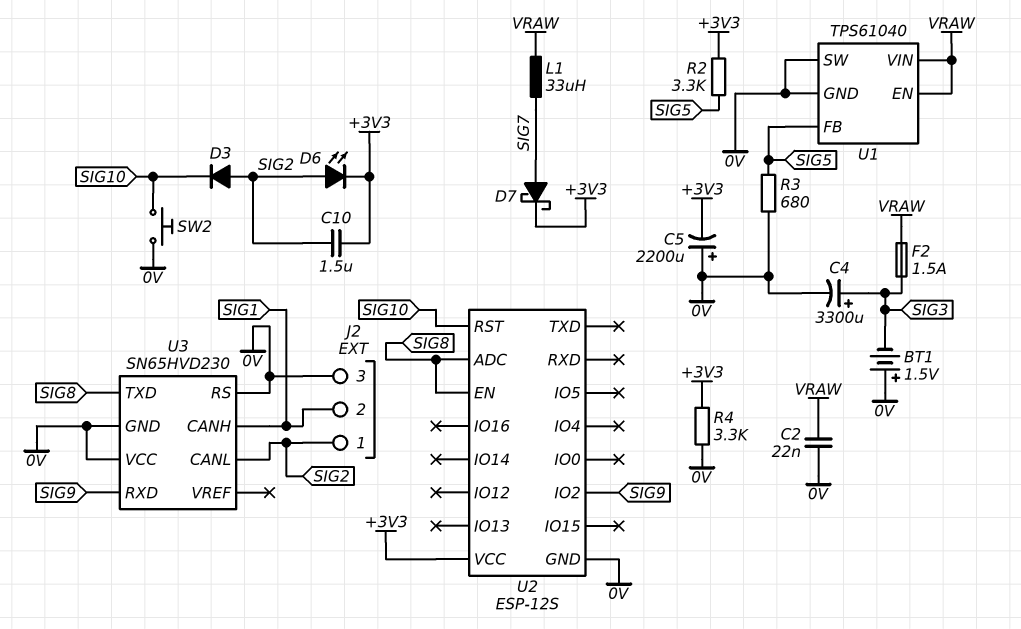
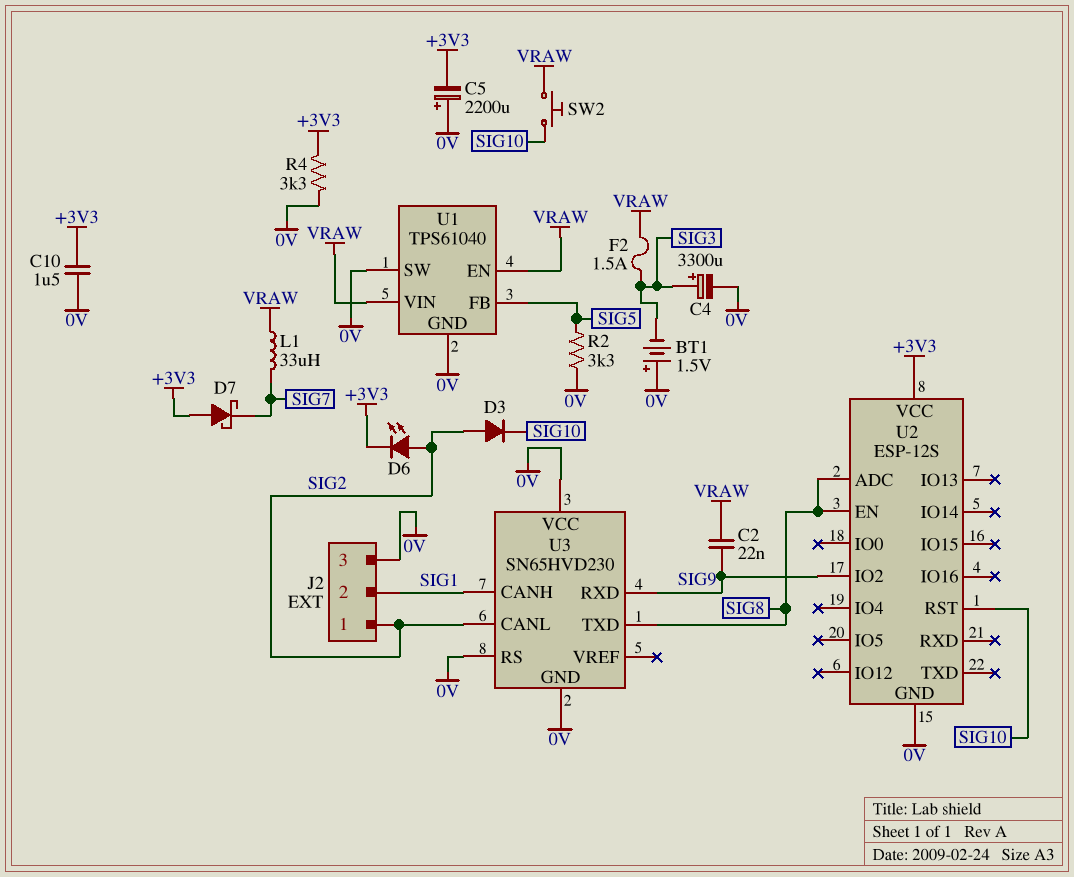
C2: 22nF (0V, VRAW) -> 22nF (SIG9, VRAW)
C10: 1.5uF (+3V3, SIG2) -> 1.5uF (+3V3, 0V)
D7: schottky (A SIG7, K +3V3) -> schottky (A +3V3, K SIG7)
R2: 3.3k (+3V3, SIG5) -> 3.3k (0V, SIG5)
R3: 680 (0V, SIG5) -> none
SW2: button (0V, SIG10) -> button (SIG10, VRAW)

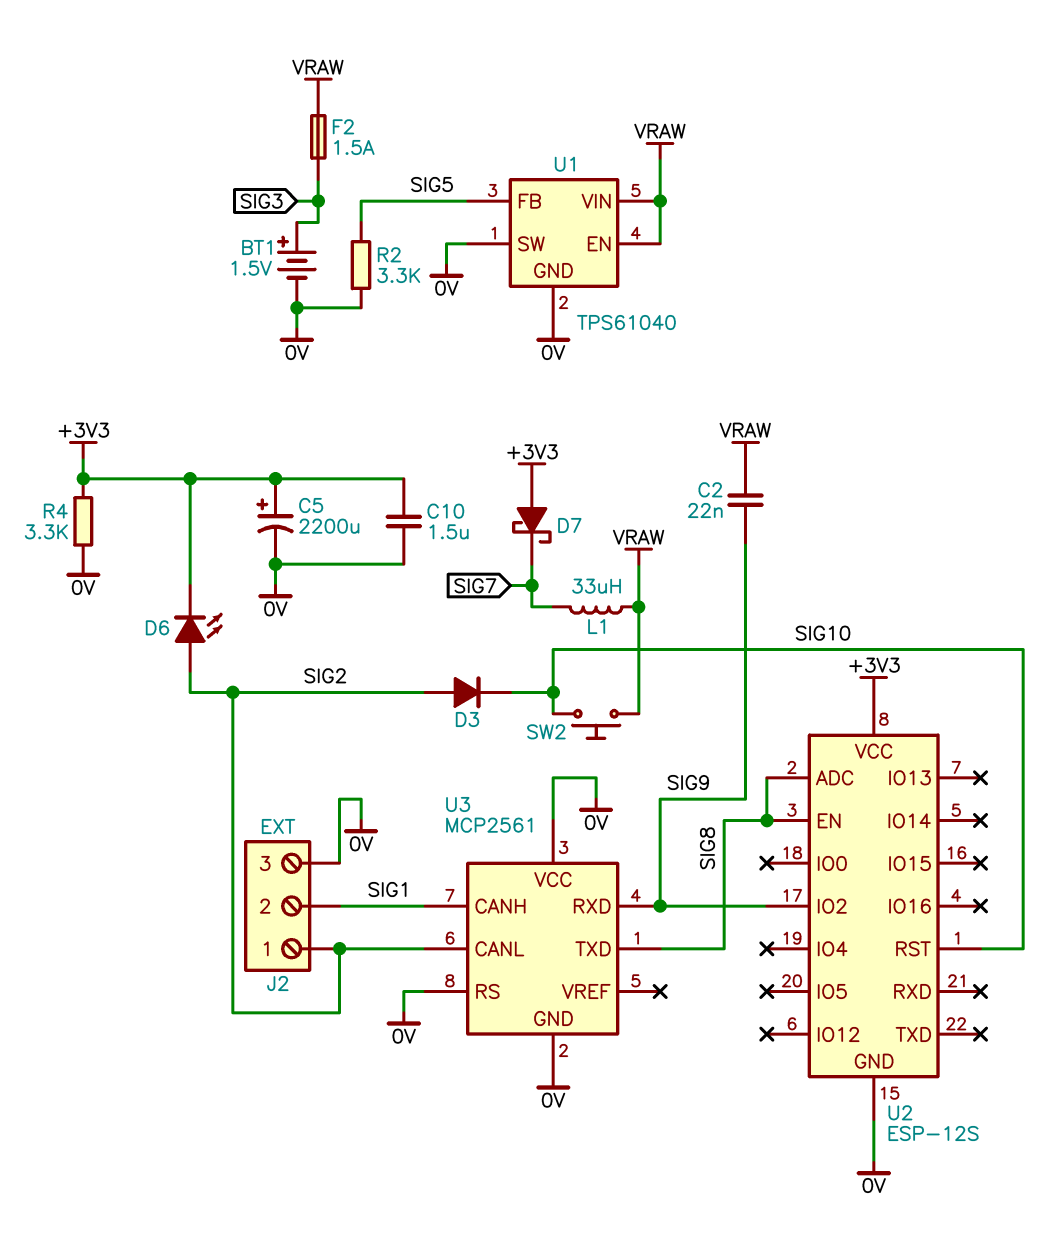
BT1: 1.5V (plus 0V, minus SIG3) -> 1.5V (plus SIG3, minus 0V)
C4: 3300uF (plus SIG3, minus 0V) -> none
C5: 2200uF (plus 0V, minus +3V3) -> 2200uF (plus +3V3, minus 0V)
U3: SN65HVD230 -> MCP2561

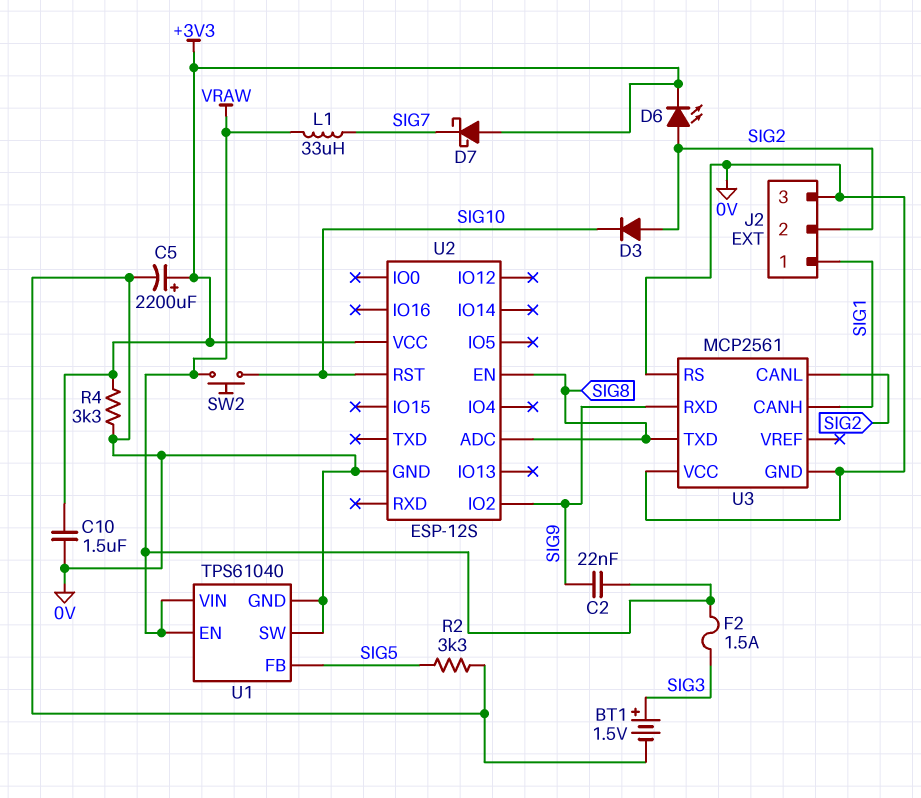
J2 pin 1: SIG2 -> SIG1
J2 pin 2: SIG1 -> SIG2

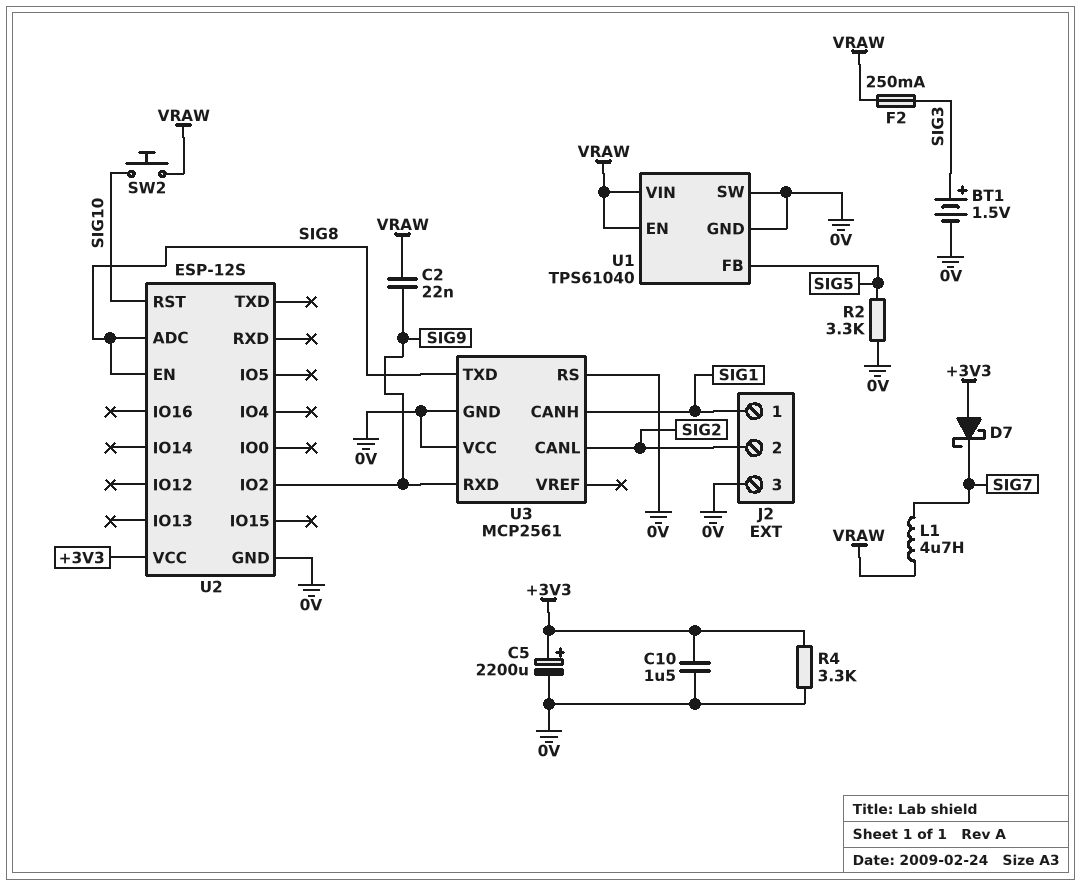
D3: diode (A SIG2, K SIG10) -> none
D6: LED (A SIG2, K +3V3) -> none
F2: 1.5A (SIG3, VRAW) -> 250mA (SIG3, VRAW)
L1: 33uH (SIG7, VRAW) -> 4.7uH (SIG7, VRAW)

